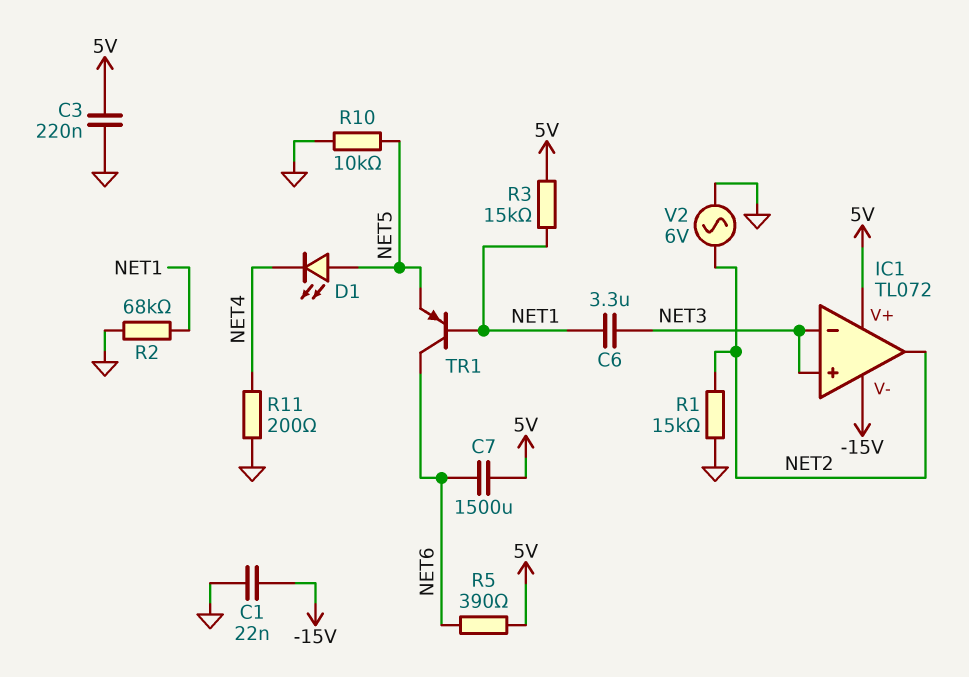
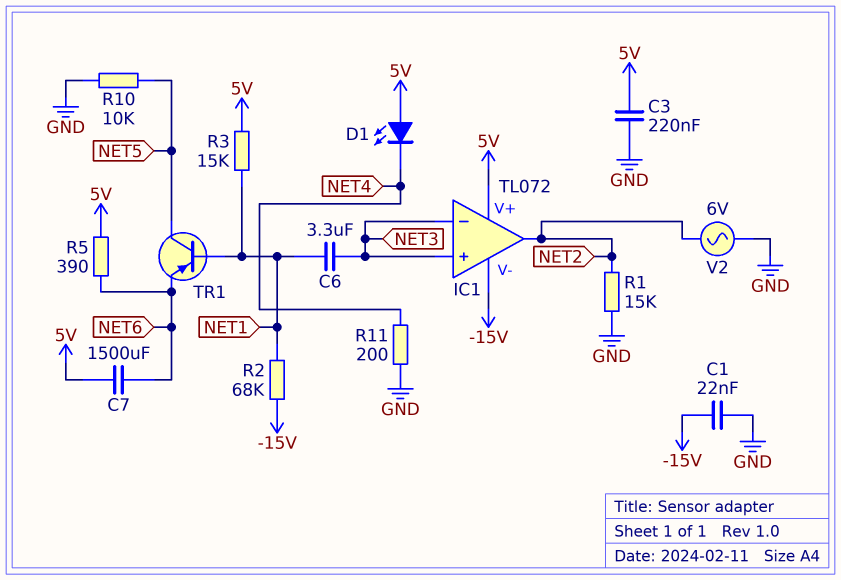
D1: LED (A NET5, K NET4) -> LED (A 5V, K NET4)
R2: 68k (GND, NET1) -> 68k (-15V, NET1)
TR1: PNP (B NET1, C NET6, E NET5) -> PNP (B NET1, C NET5, E NET6)

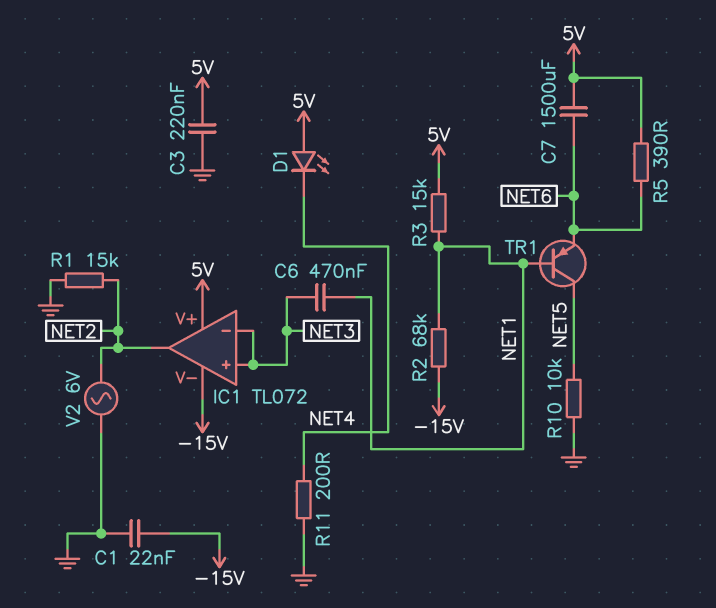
C6: 3.3uF (NET1, NET3) -> 470nF (NET1, NET3)

